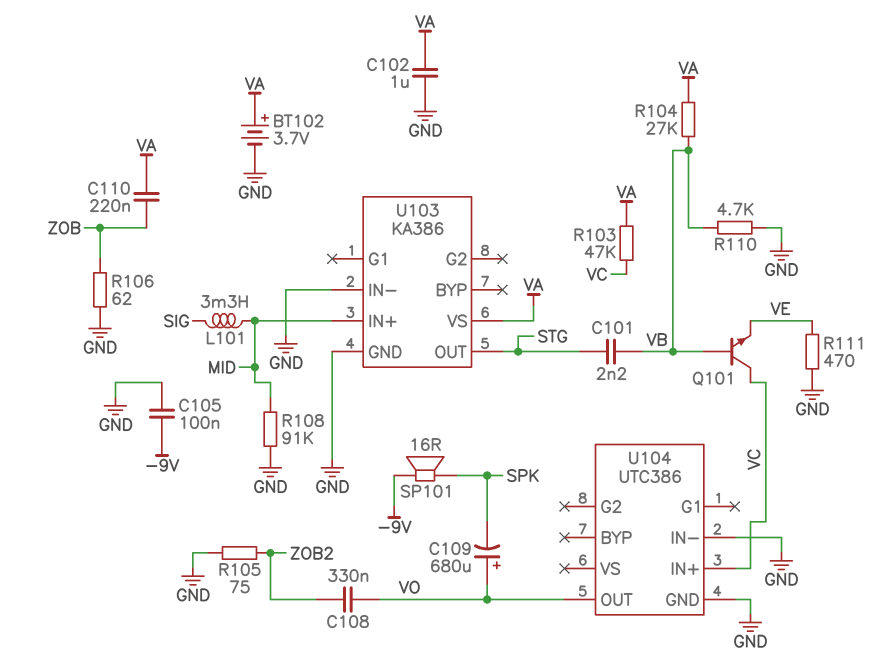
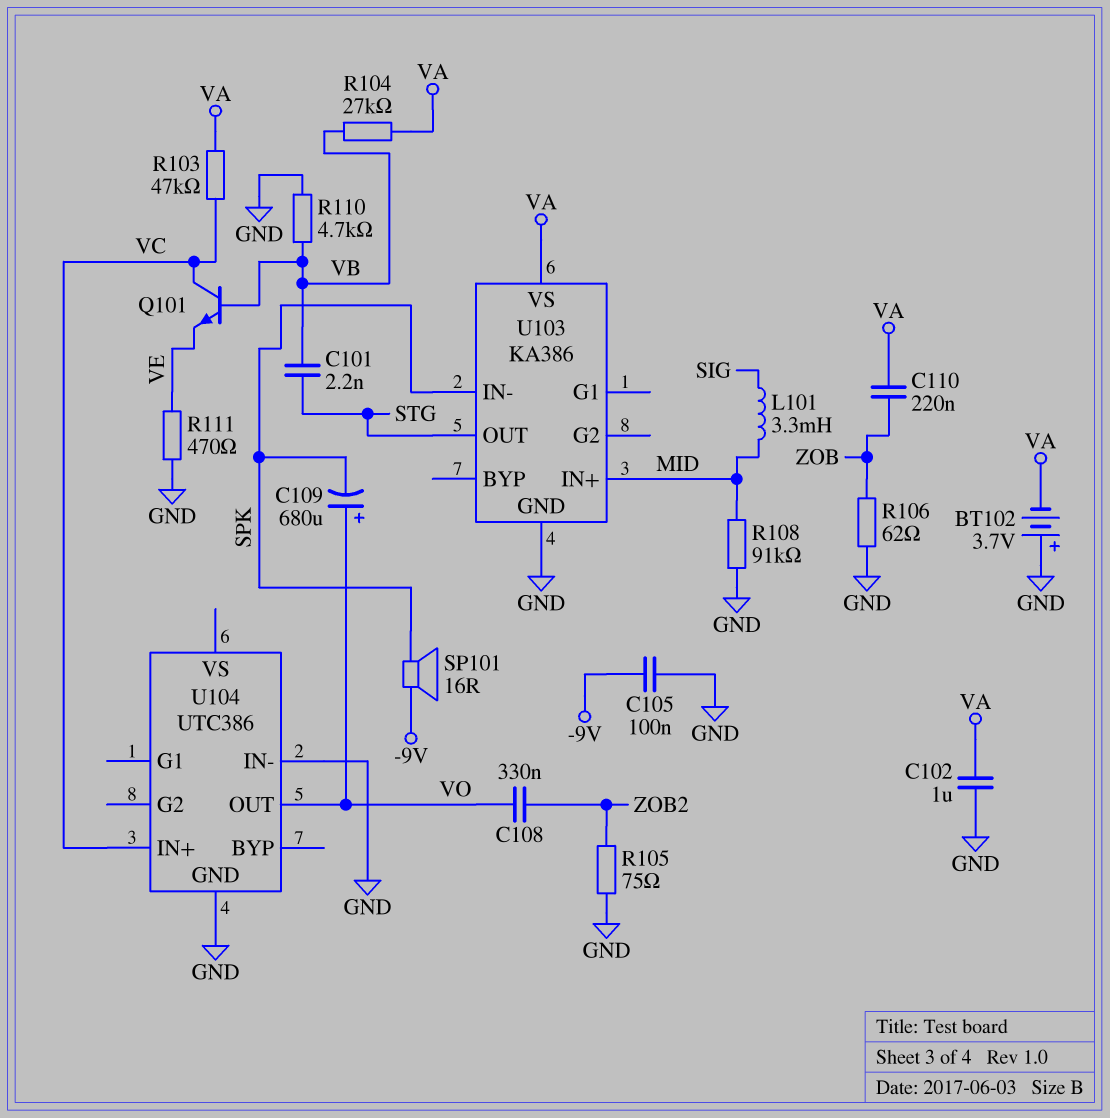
BT102: 3.7V (plus VA, minus GND) -> 3.7V (plus GND, minus VA)
U103 pin IN-: GND -> SPK

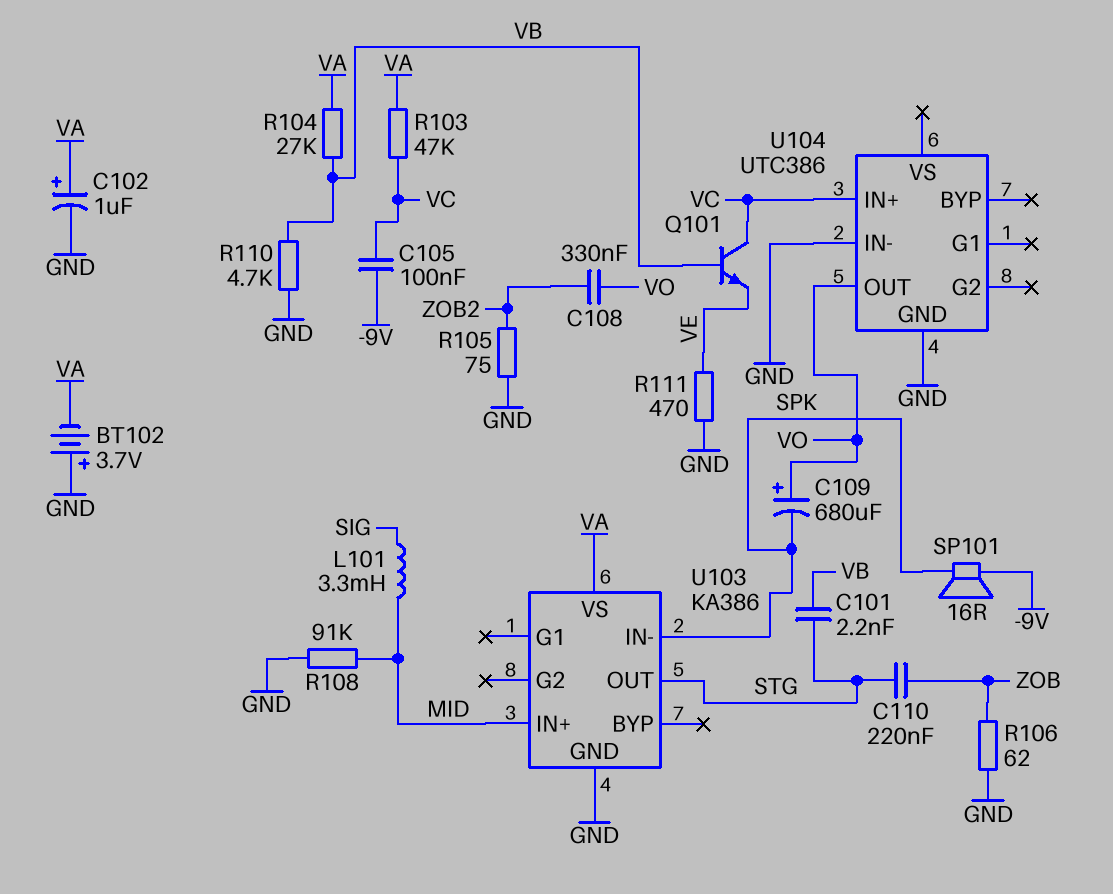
C102: 1uF (GND, VA) -> 1uF (plus VA, minus GND)
C105: 100nF (-9V, GND) -> 100nF (-9V, VC)
C110: 220nF (VA, ZOB) -> 220nF (STG, ZOB)

